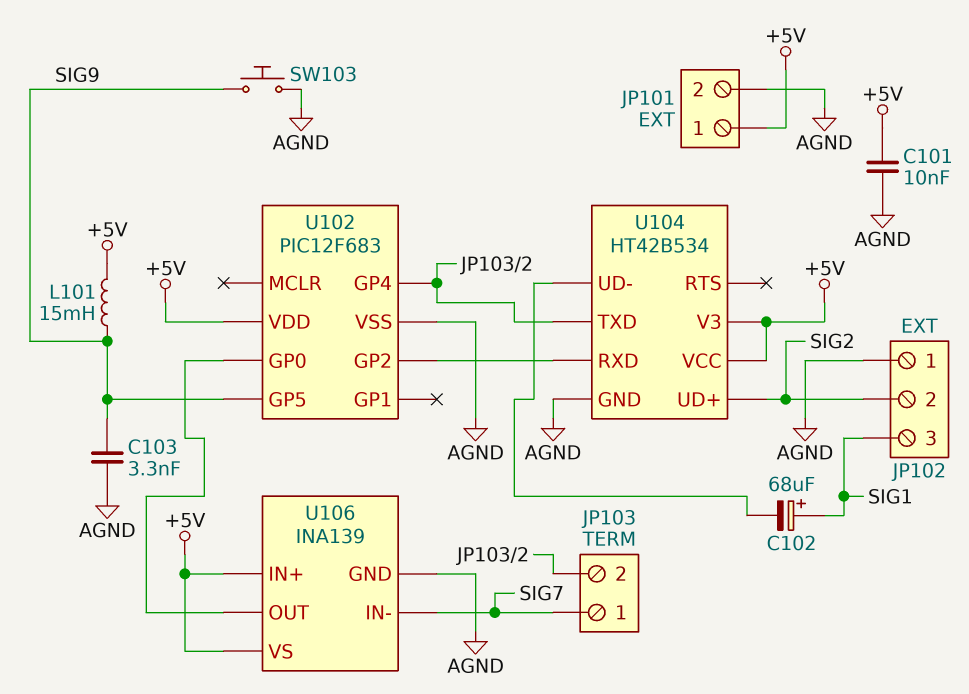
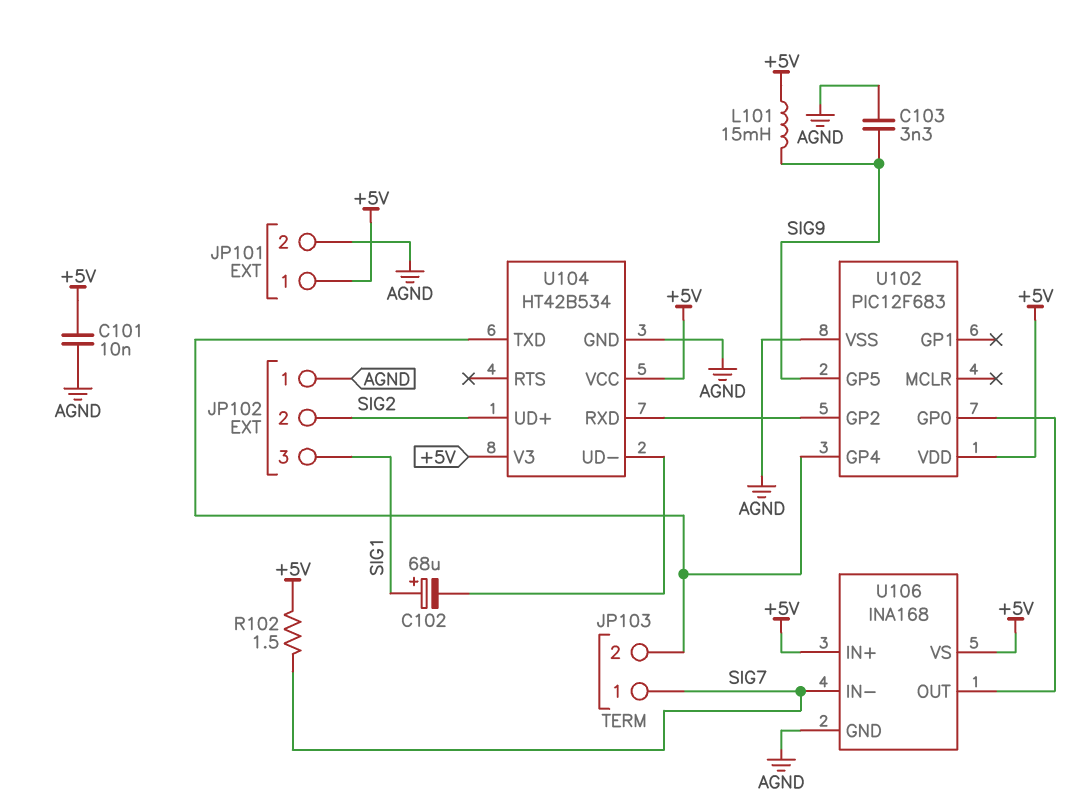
R102: none -> 1.5 (+5V, SIG7)
SW103: button (AGND, SIG9) -> none
U106: INA139 -> INA168

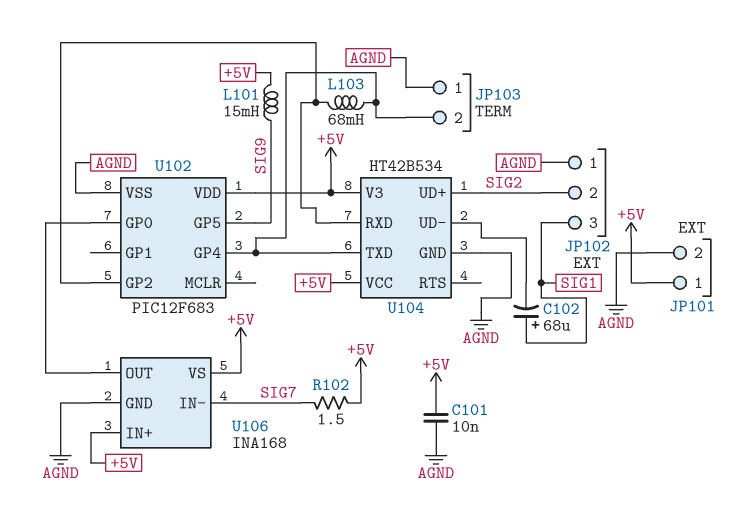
C103: 3.3nF (AGND, SIG9) -> none
JP103 pin 1: SIG7 -> AGND
L103: none -> 68mH (JP103/2, U102/GP2)

